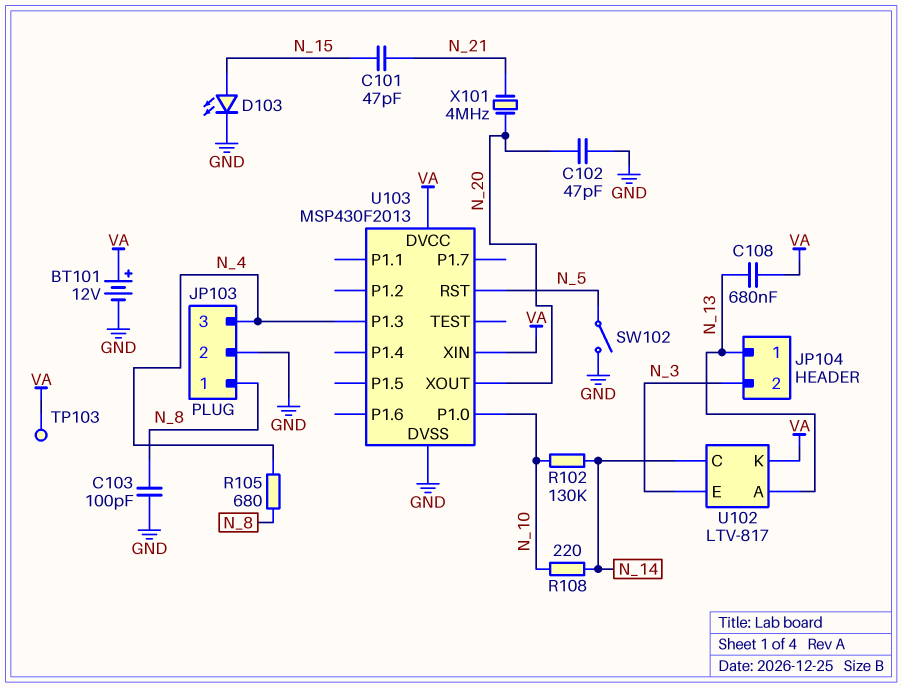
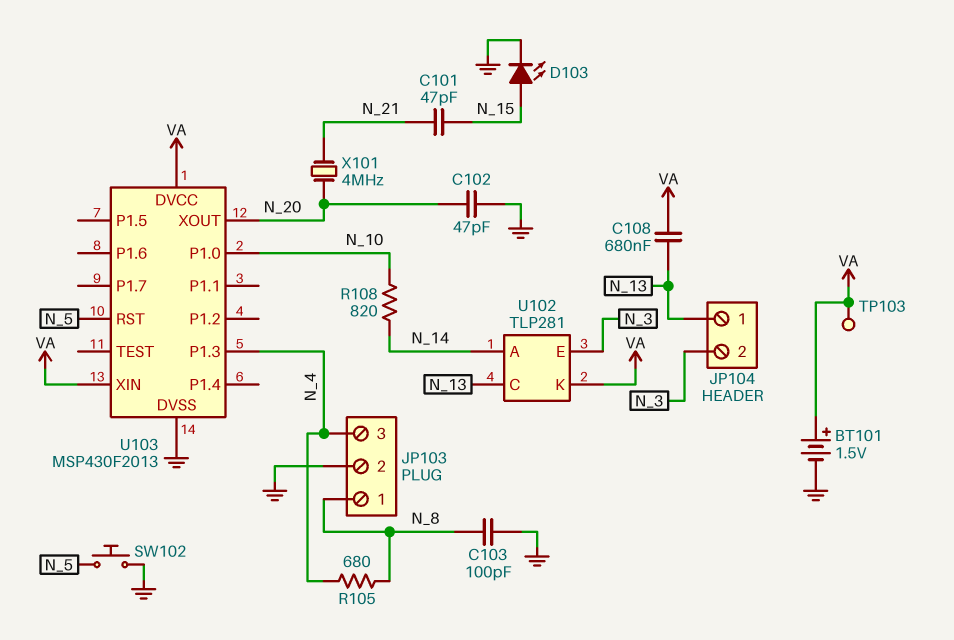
BT101: 12V (plus VA, minus GND) -> 1.5V (plus VA, minus GND)
R102: 130k (N_10, N_14) -> none
R108: 220 (N_10, N_14) -> 820 (N_10, N_14)
SW102: switch (GND, N_5) -> button (GND, N_5)
U102: LTV-817 -> TLP281
U102 pin A: N_13 -> N_14
U102 pin C: N_14 -> N_13

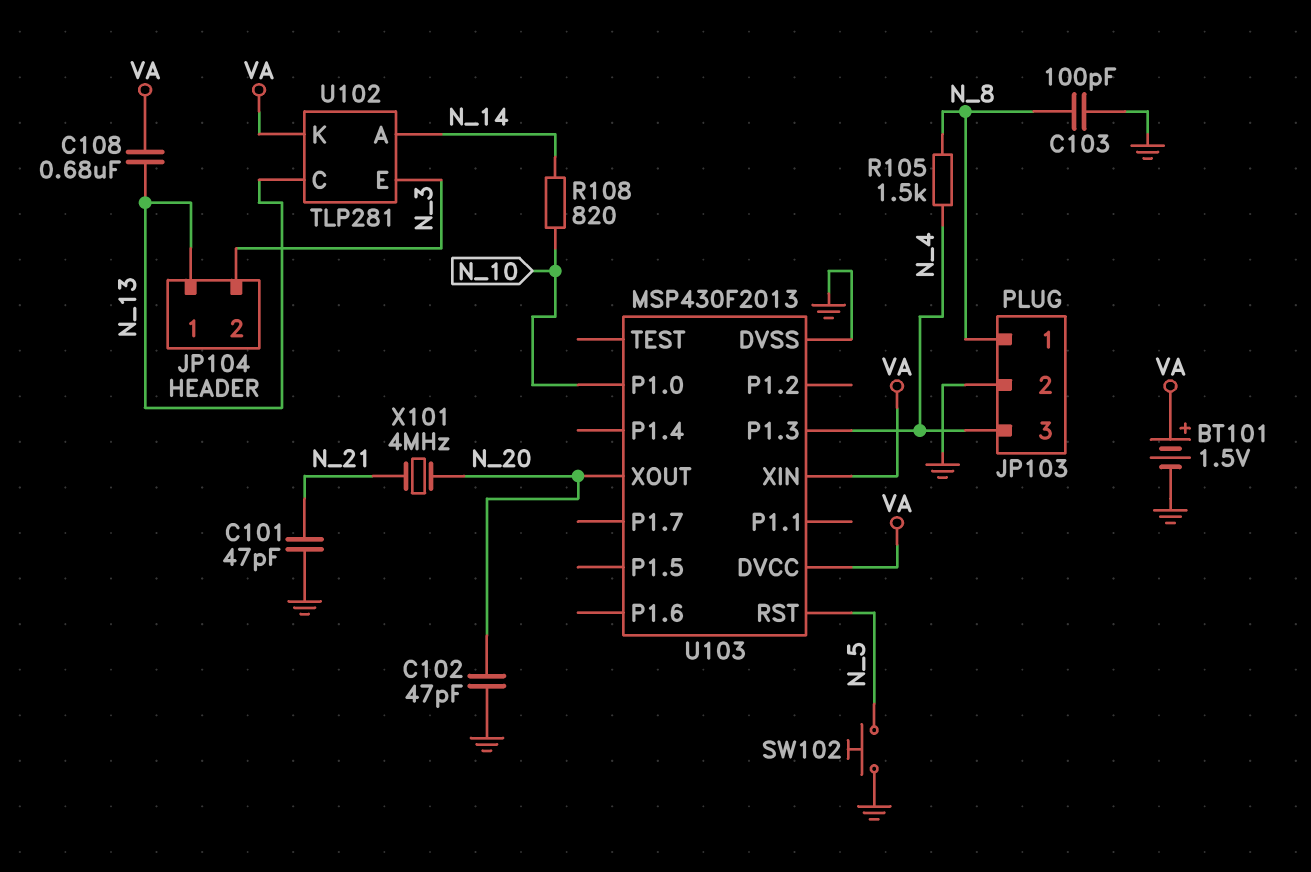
C101: 47pF (N_15, N_21) -> 47pF (GND, N_21)
D103: LED (A N_15, K GND) -> none
R105: 680 (N_4, N_8) -> 1.5k (N_4, N_8)
TP103: test point (VA) -> none

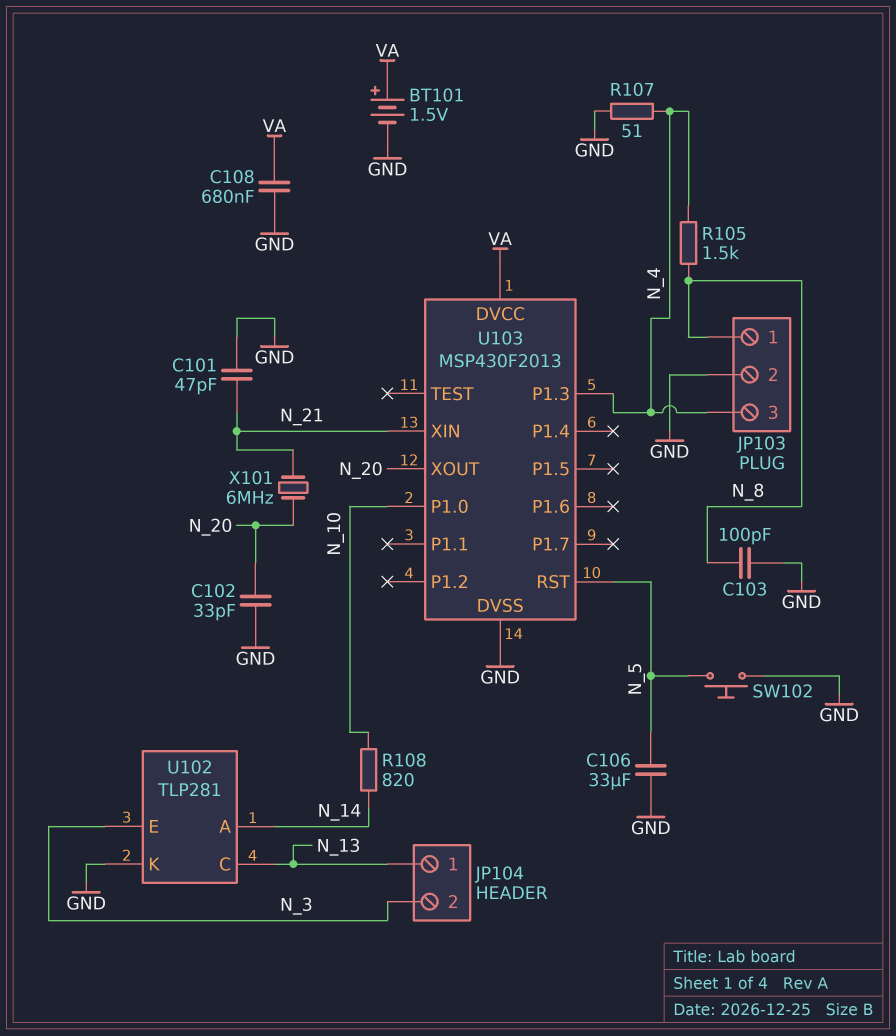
C102: 47pF (GND, N_20) -> 33pF (GND, N_20)
C106: none -> 33uF (GND, N_5)
C108: 680nF (N_13, VA) -> 680nF (GND, VA)
R107: none -> 51 (GND, N_4)
U102 pin K: VA -> GND
U103 pin XIN: VA -> N_21
X101: 4MHz (N_20, N_21) -> 6MHz (N_20, N_21)

